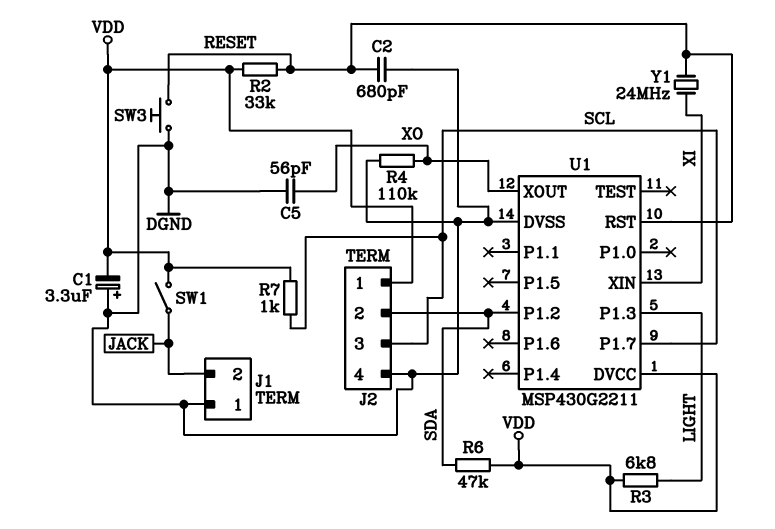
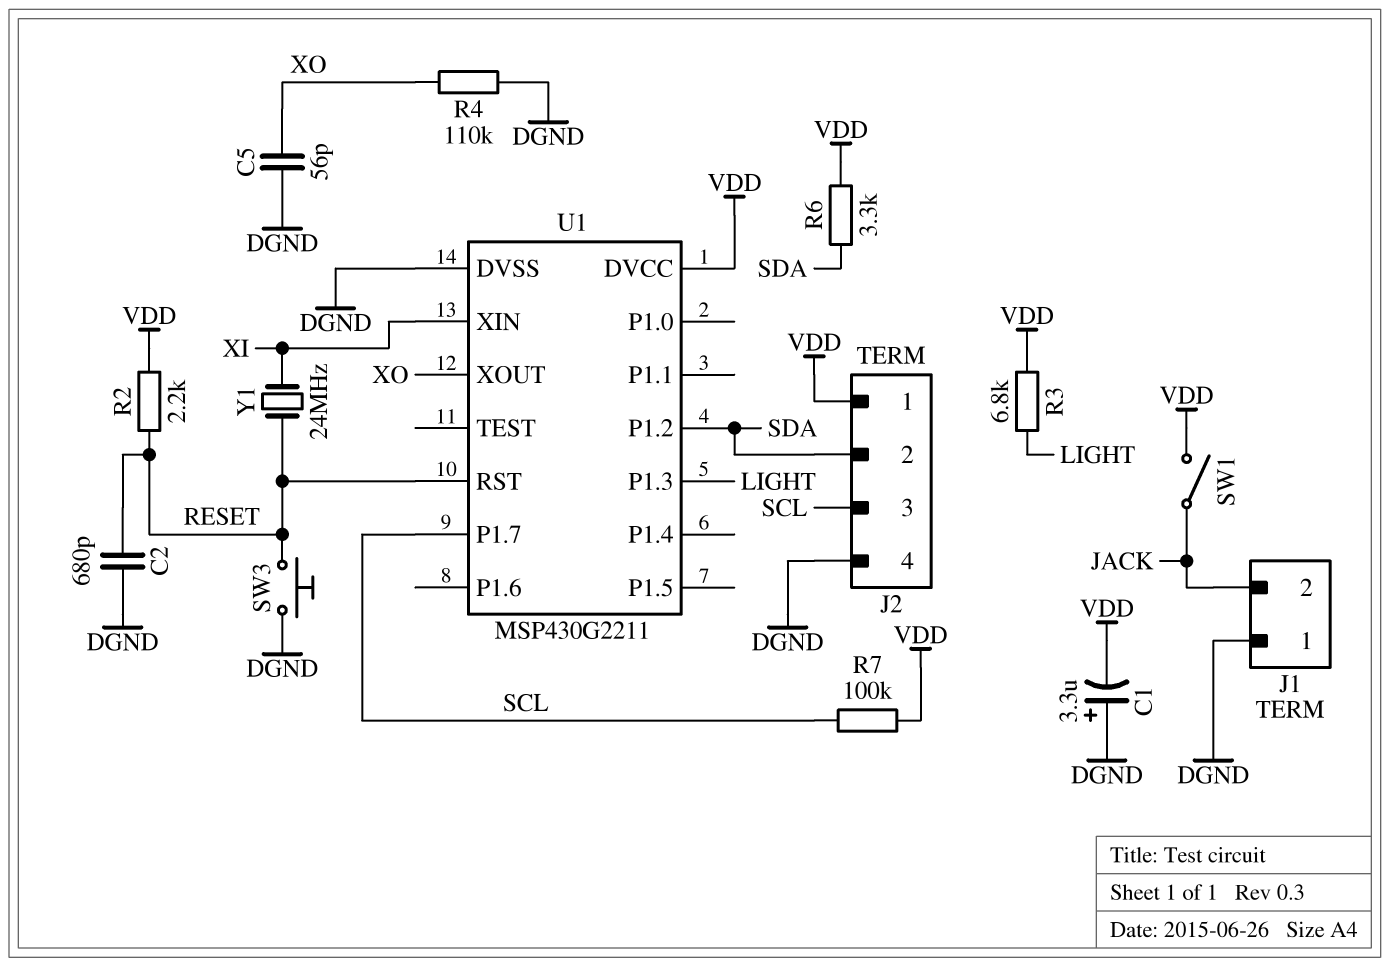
R2: 33k (RESET, VDD) -> 2.2k (RESET, VDD)
R6: 47k (SDA, VDD) -> 3.3k (SDA, VDD)
R7: 1k (SCL, VDD) -> 100k (SCL, VDD)

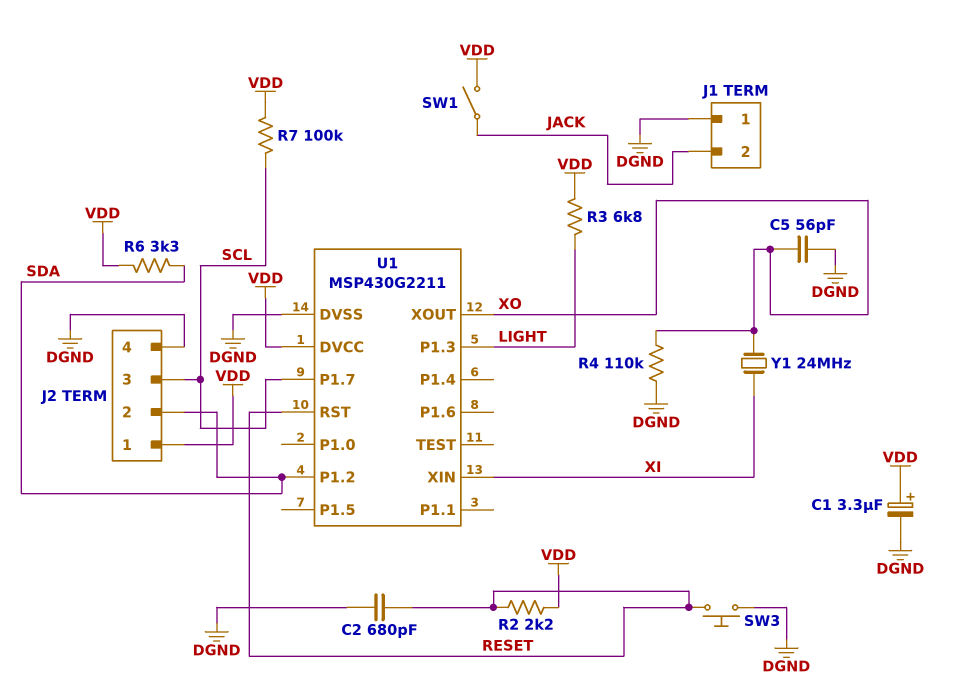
C1: 3.3uF (plus DGND, minus VDD) -> 3.3uF (plus VDD, minus DGND)
Y1: 24MHz (RESET, XI) -> 24MHz (XI, XO)

